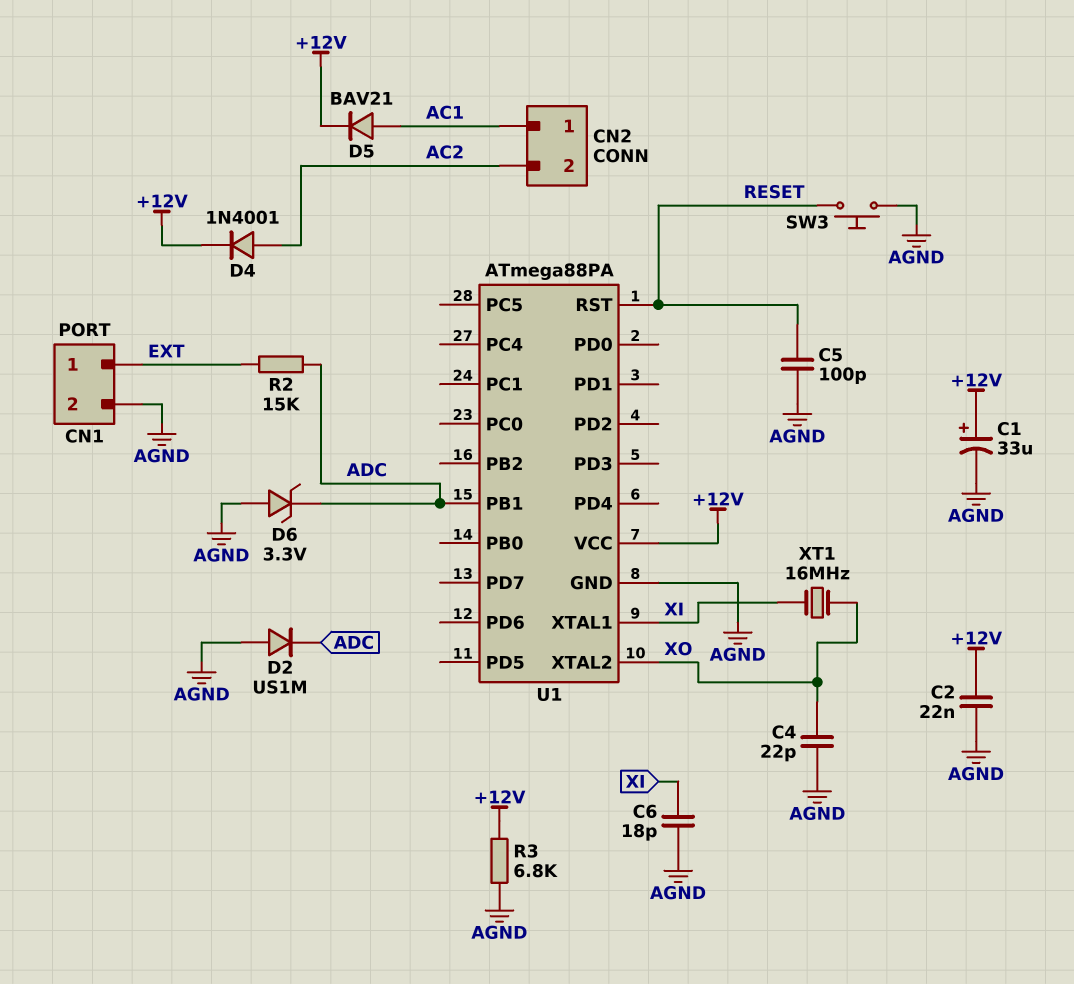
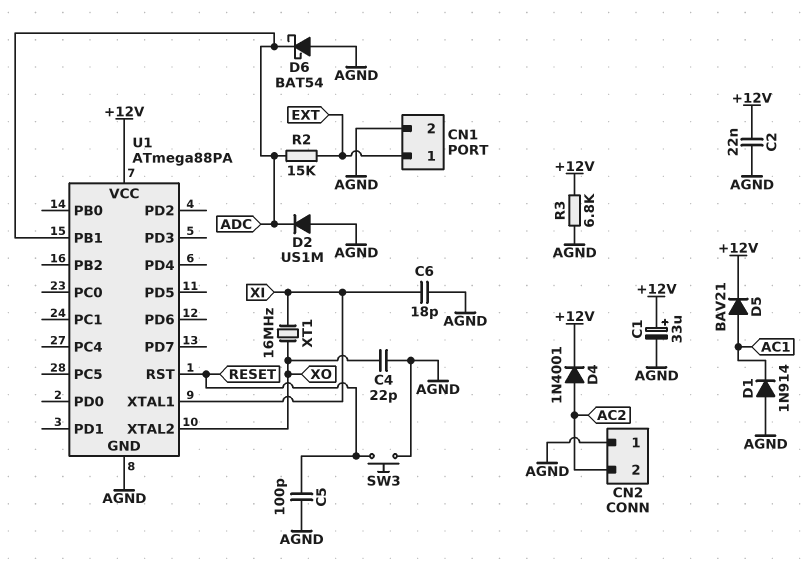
CN2 pin 1: AC1 -> AGND
D1: none -> diode 1N914 (A AGND, K AC1)
D6: zener 3.3V (A AGND, K ADC) -> schottky BAT54 (A AGND, K ADC)

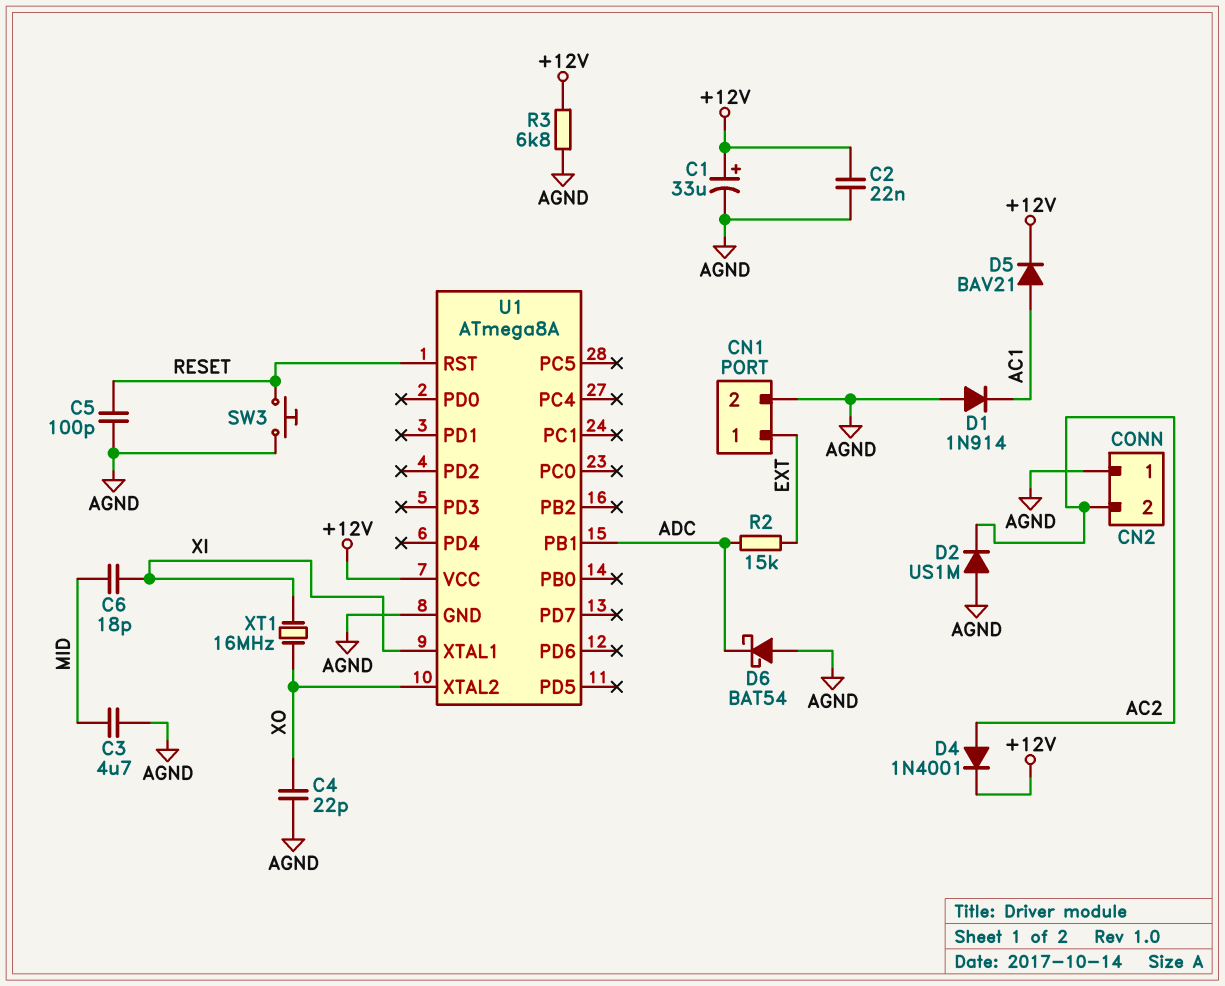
C3: none -> 4.7uF (AGND, MID)
C6: 18pF (AGND, XI) -> 18pF (MID, XI)
D2: diode US1M (A AGND, K ADC) -> diode US1M (A AGND, K AC2)
U1: ATmega88PA -> ATmega8A

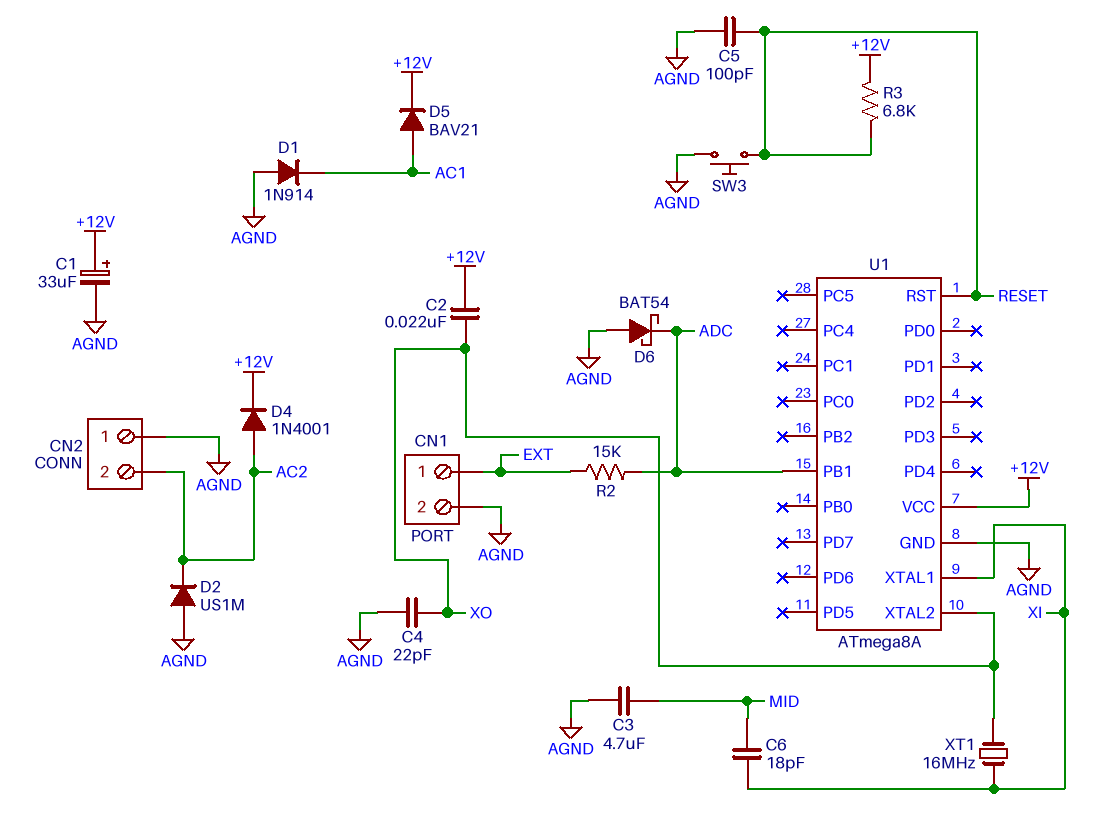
C2: 22nF (+12V, AGND) -> 22nF (+12V, XO)
R3: 6.8k (+12V, AGND) -> 6.8k (+12V, RESET)

